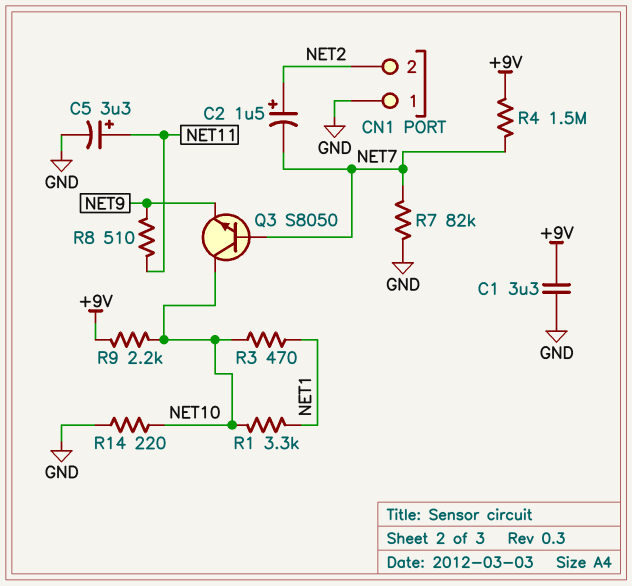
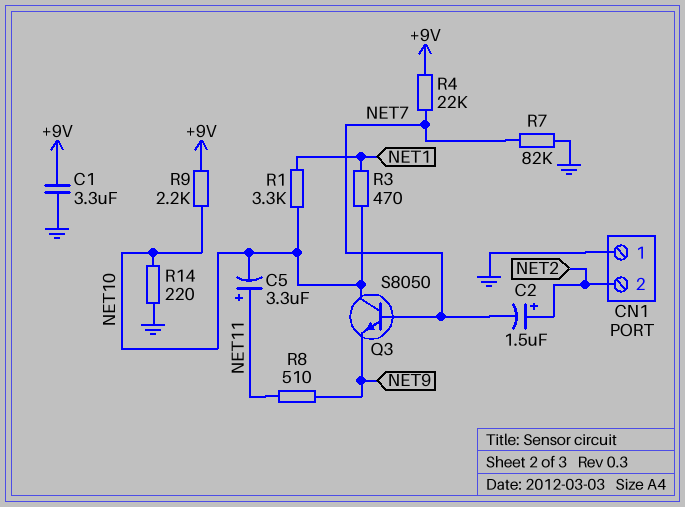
C5: 3.3uF (plus NET11, minus GND) -> 3.3uF (plus NET11, minus NET10)
R4: 1.5M (+9V, NET7) -> 22k (+9V, NET7)

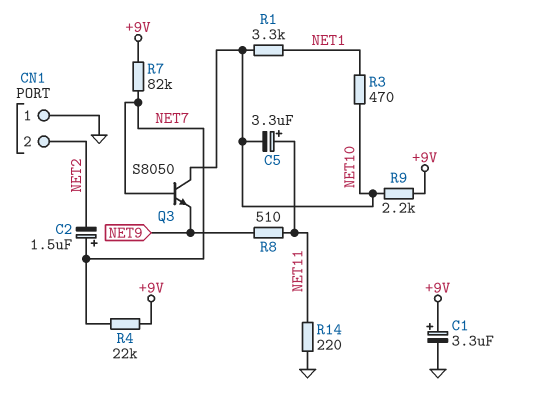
C1: 3.3uF (+9V, GND) -> 3.3uF (plus +9V, minus GND)
C2: 1.5uF (plus NET2, minus NET7) -> 1.5uF (plus NET7, minus NET2)
R7: 82k (GND, NET7) -> 82k (+9V, NET7)
R14: 220 (GND, NET10) -> 220 (GND, NET11)

